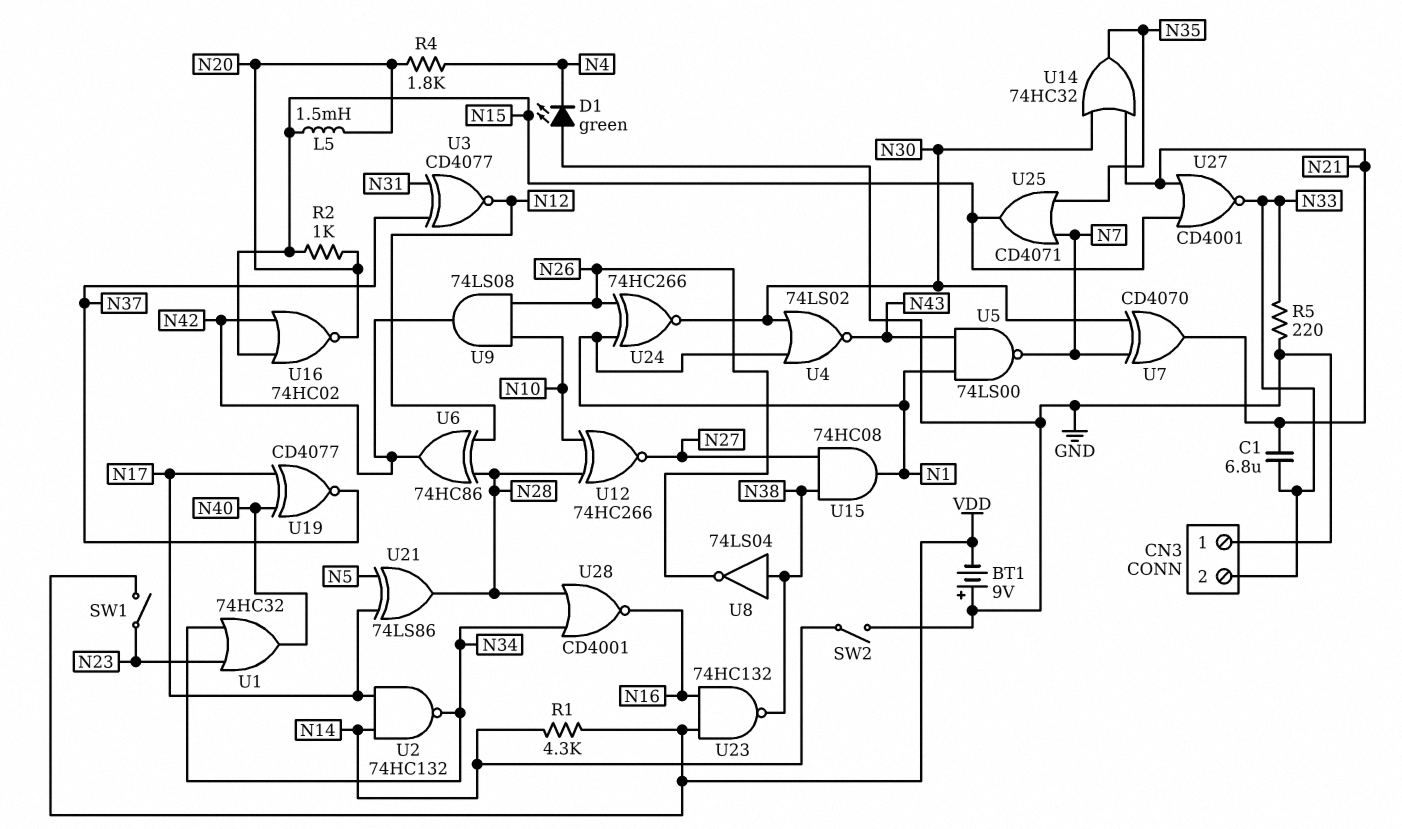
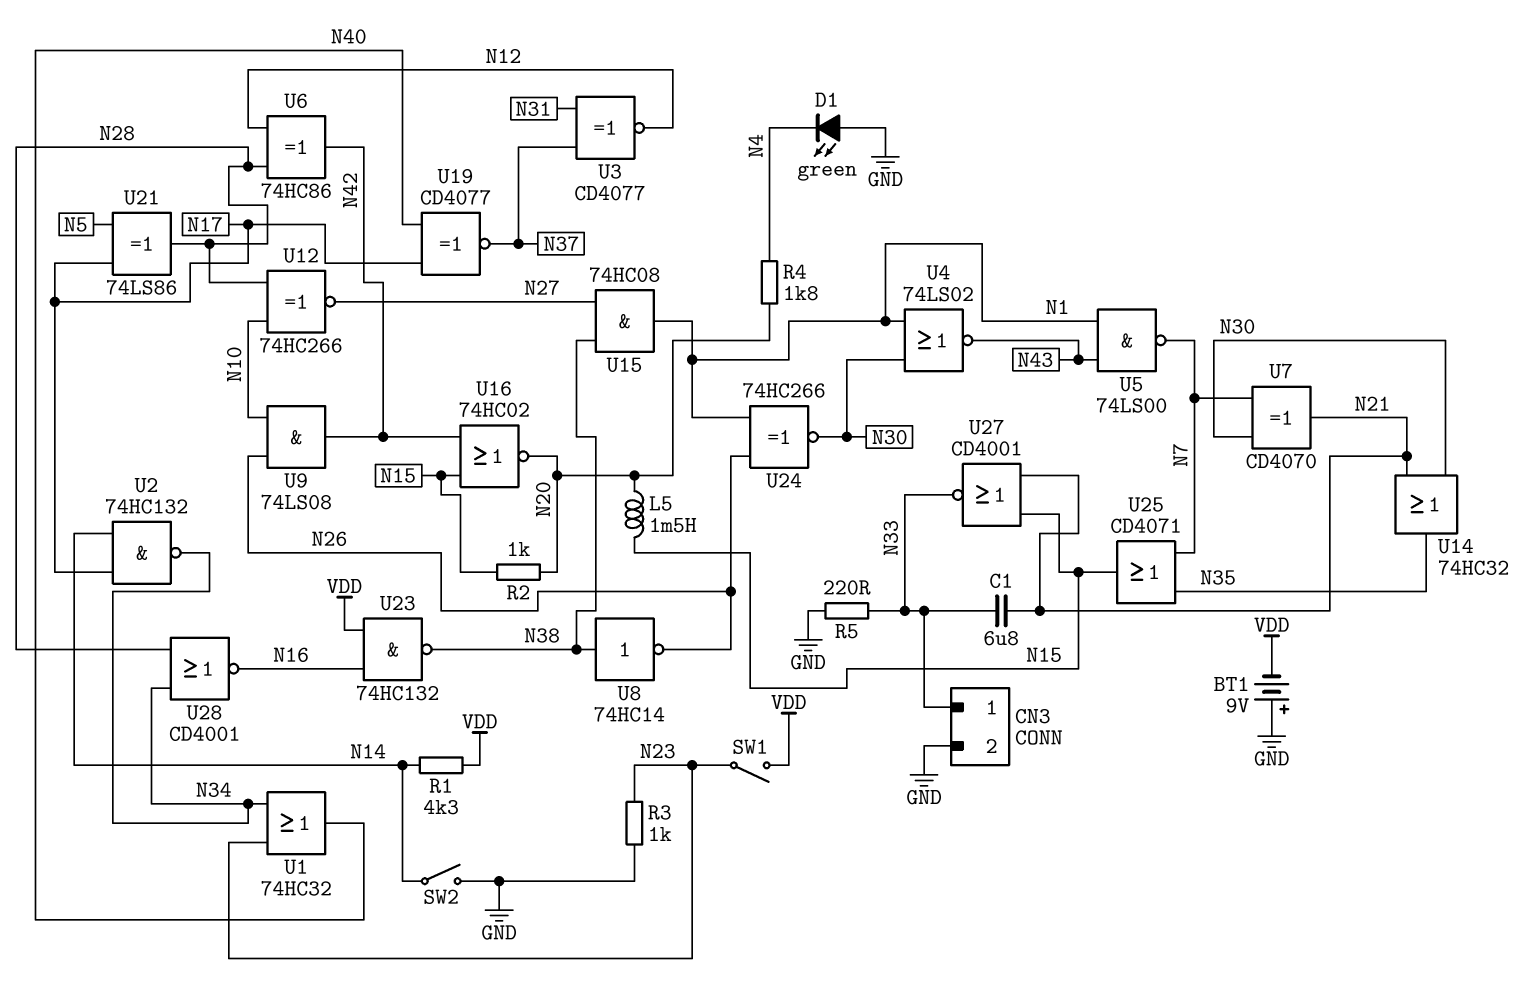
CN3 pin 1: GND -> N33
CN3 pin 2: N33 -> GND
R3: none -> 1k (GND, N23)
U8: NOT 74LS04 (in N38, out N26) -> NOT 74HC14 (in N38, out N26)

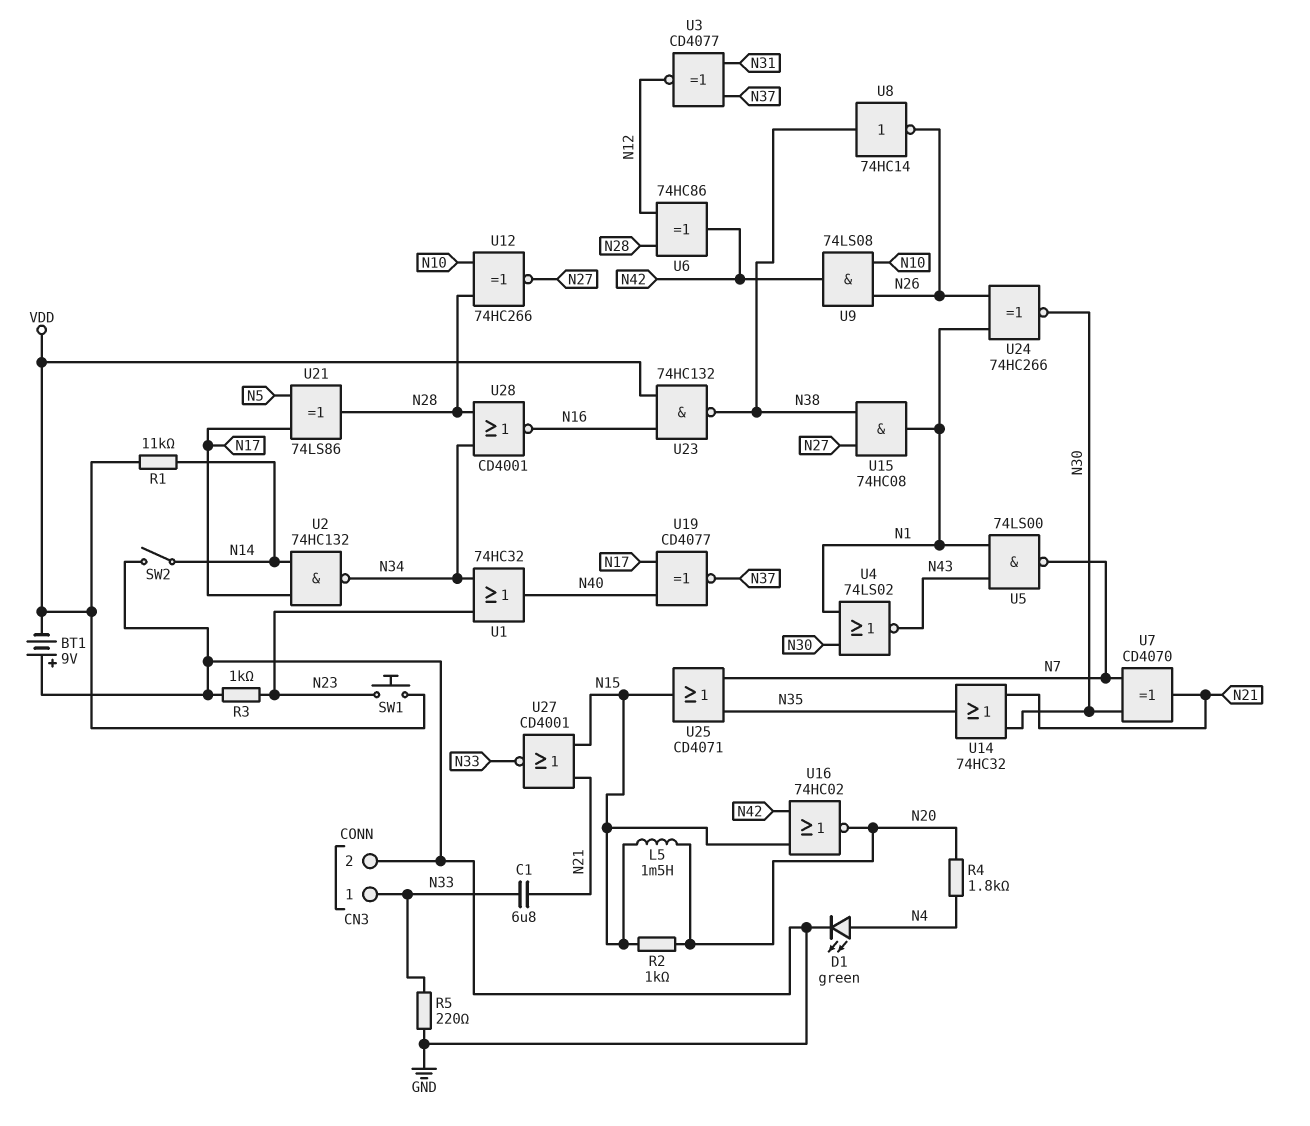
D1: LED green (A GND, K N4) -> LED green (A N4, K GND)
R1: 4.3k (N14, VDD) -> 11k (N14, VDD)
SW1: switch (N23, VDD) -> button (N23, VDD)

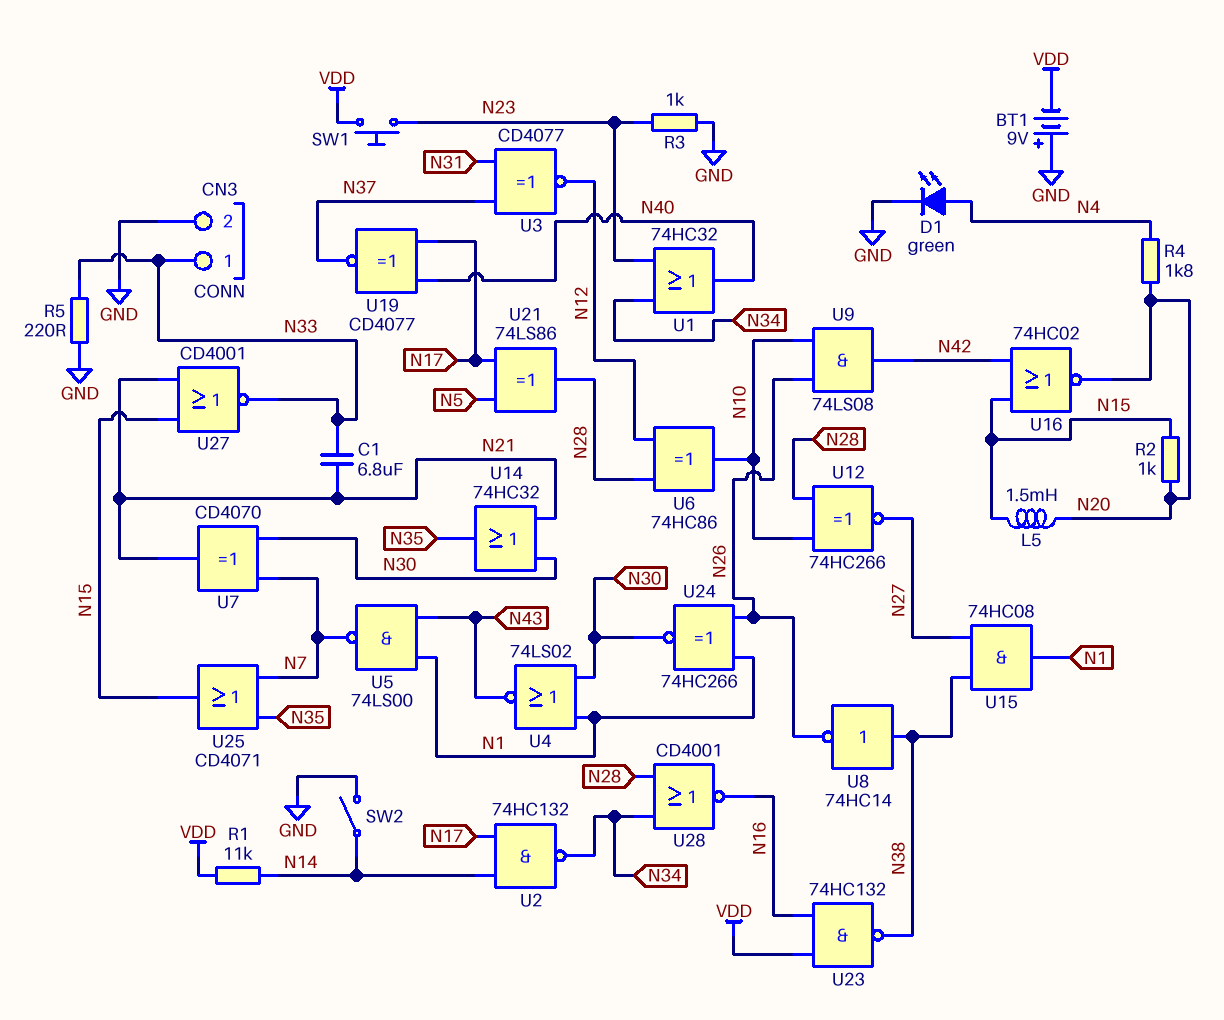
U6: XOR 74HC86 (in N12, in N28, out N42) -> XOR 74HC86 (in N12, in N28, out N10)

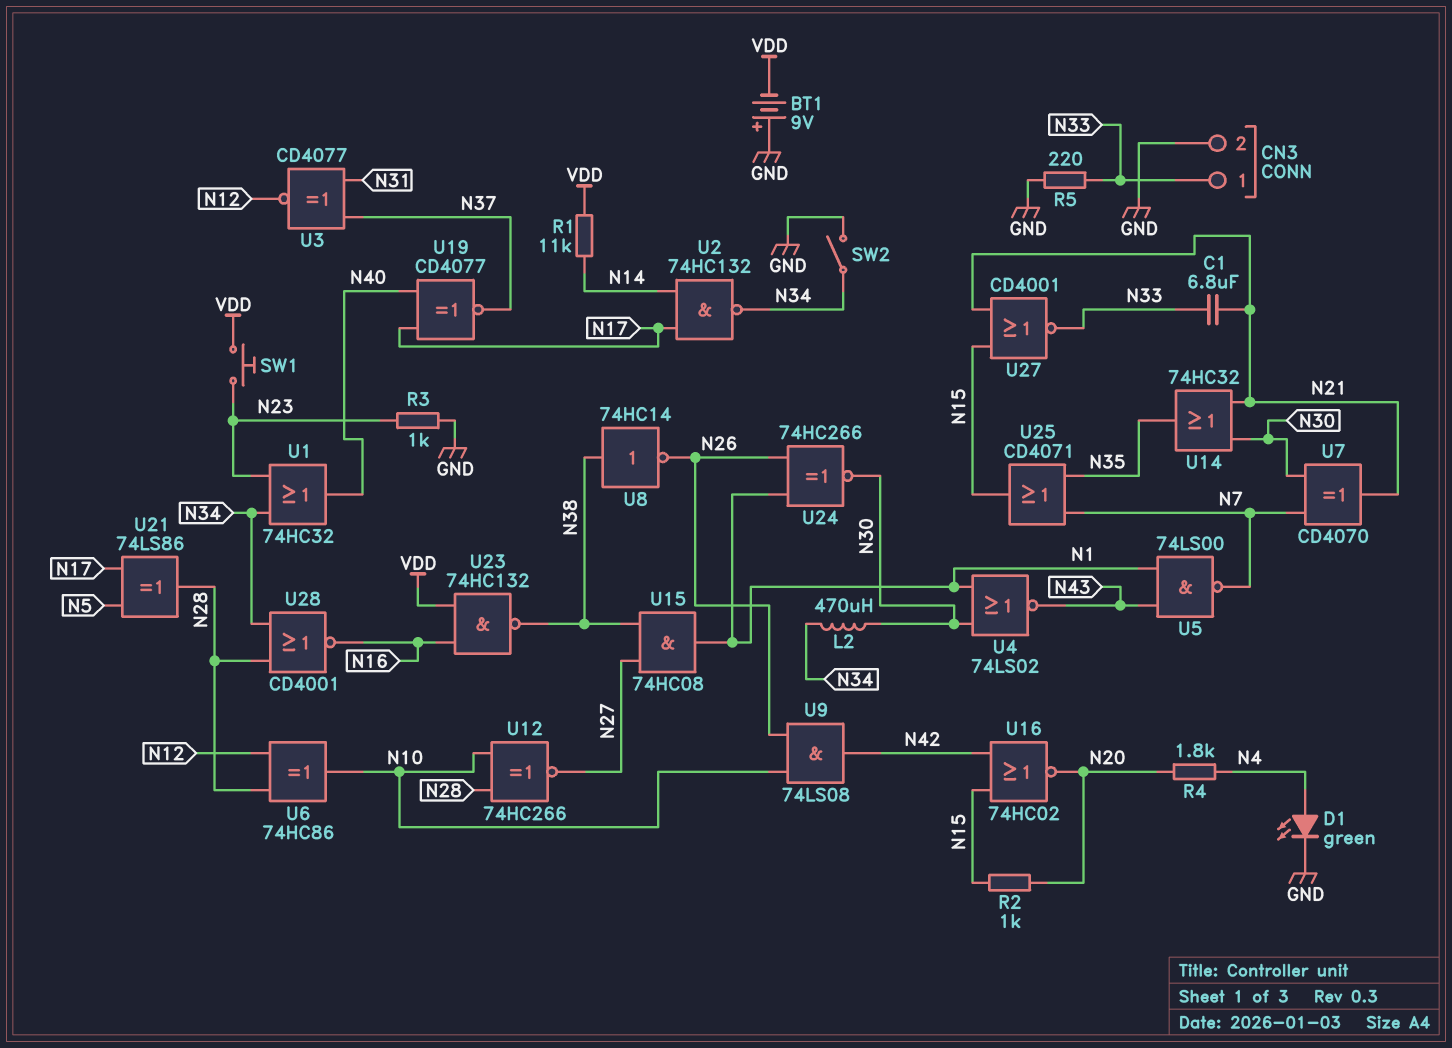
L2: none -> 470uH (N30, N34)
L5: 1.5mH (N15, N20) -> none
SW2: switch (GND, N14) -> switch (GND, N34)

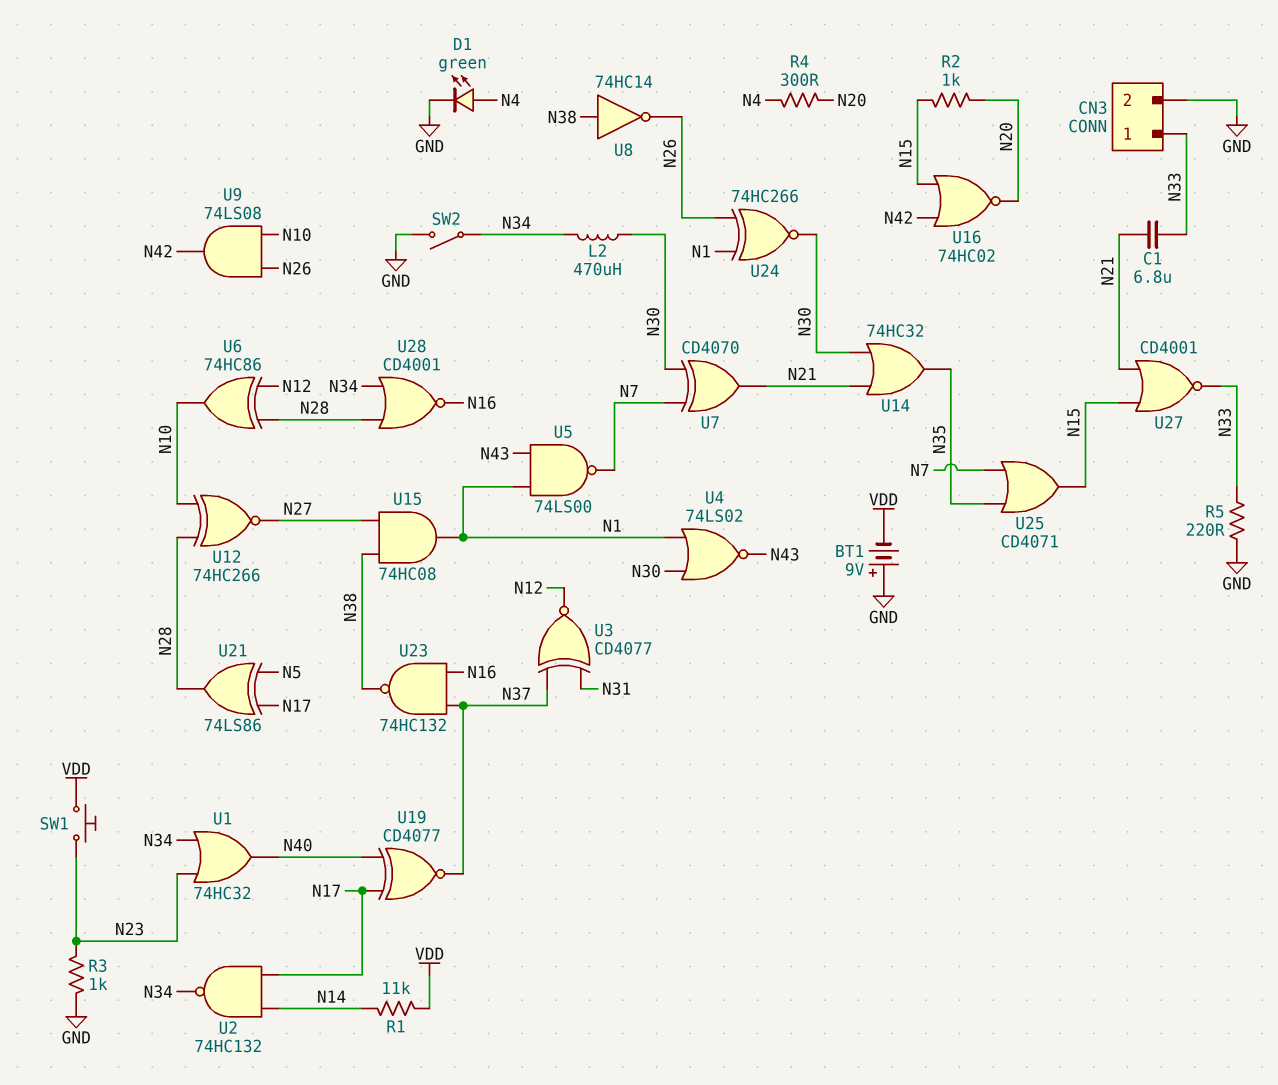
R4: 1.8k (N4, N20) -> 300 (N4, N20)
U23: NAND 74HC132 (in N16, in VDD, out N38) -> NAND 74HC132 (in N16, in N37, out N38)

